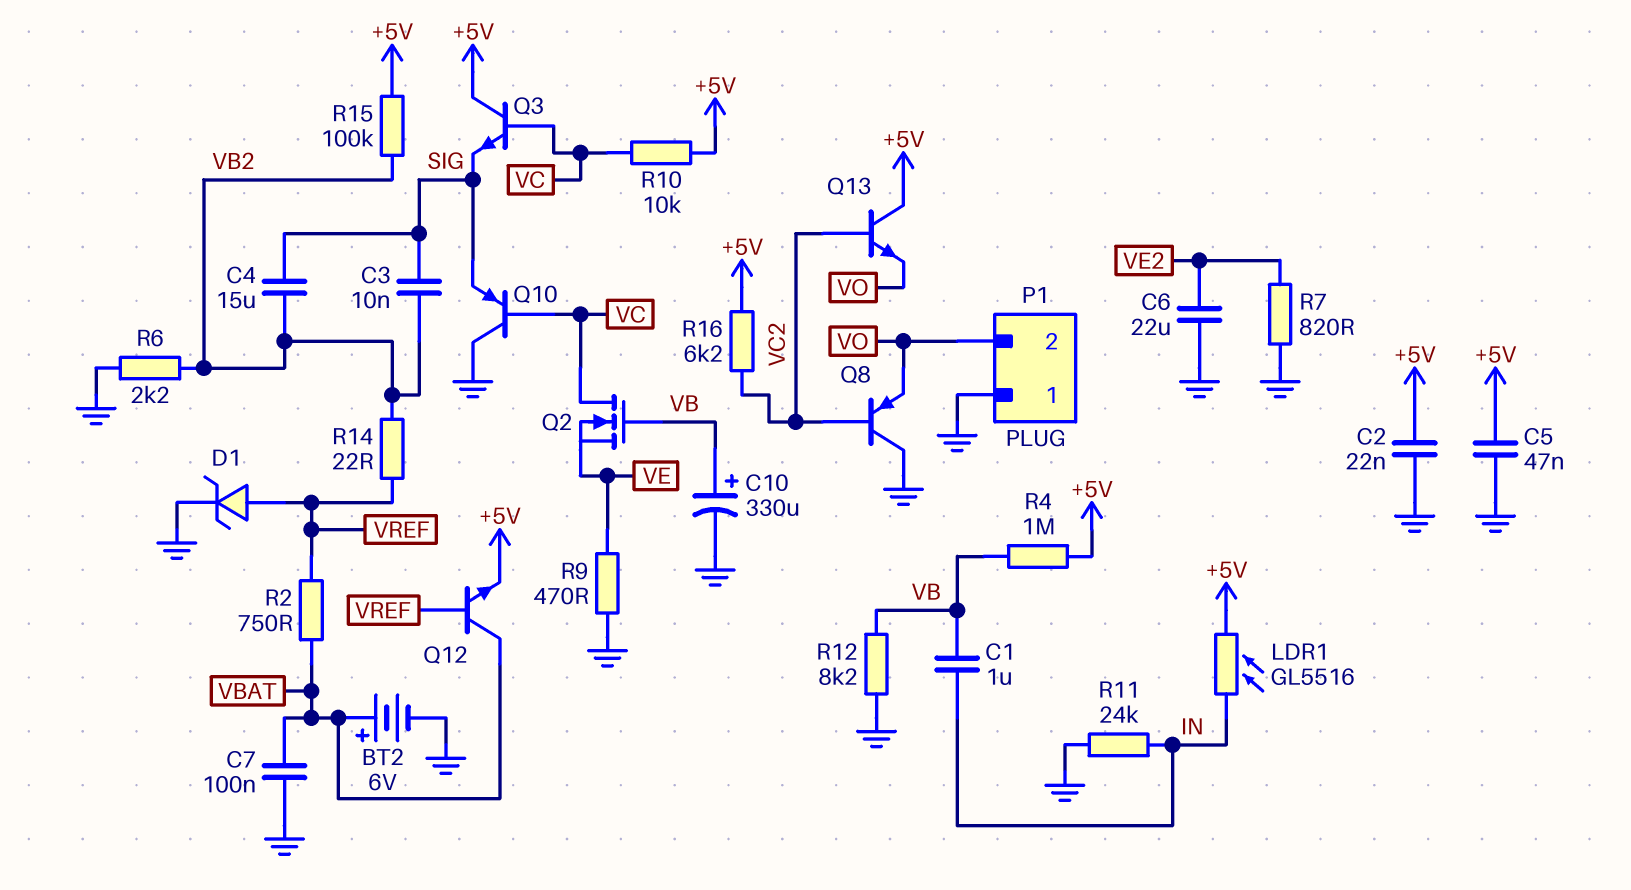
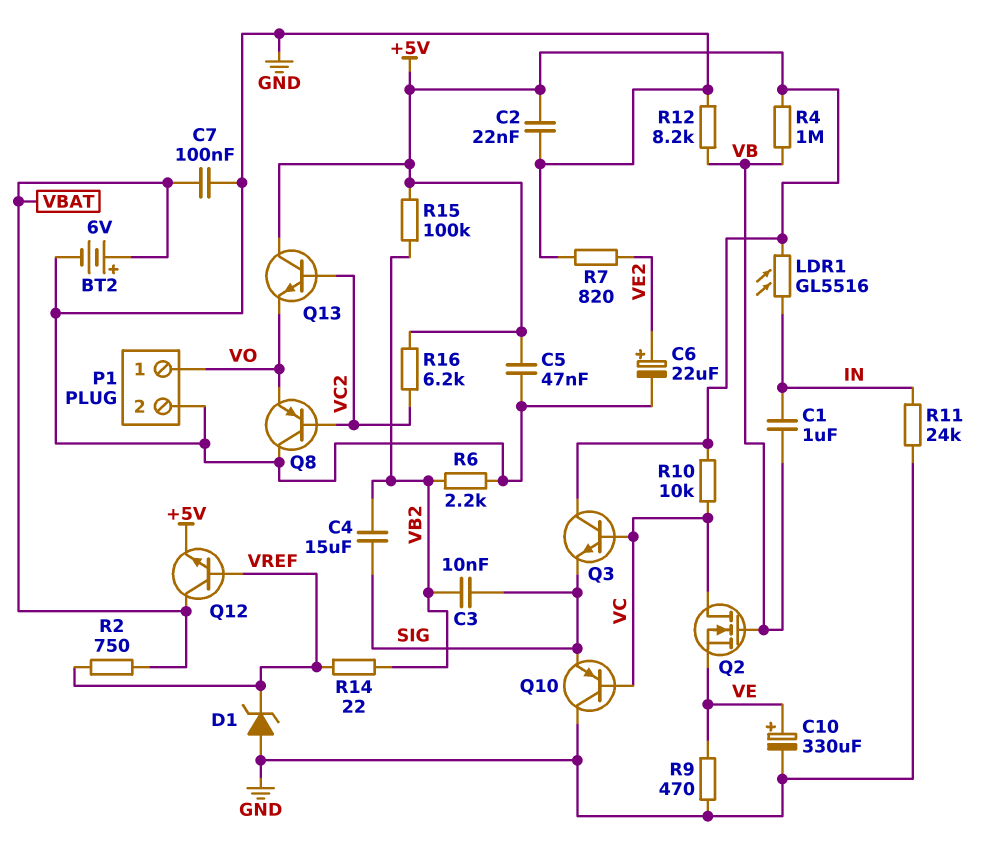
C6: 22uF (GND, VE2) -> 22uF (plus VE2, minus GND)
C10: 330uF (plus VB, minus GND) -> 330uF (plus VE, minus GND)
D1: zener (A VREF, K GND) -> zener (A GND, K VREF)
P1 pin 1: GND -> VO
P1 pin 2: VO -> GND

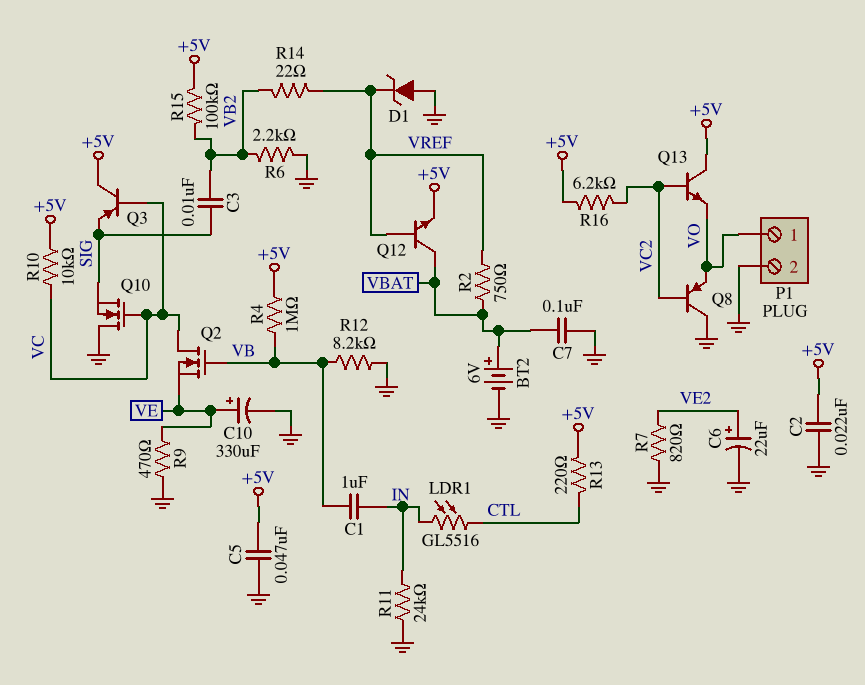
C4: 15uF (SIG, VB2) -> none
LDR1: GL5516 (+5V, IN) -> GL5516 (CTL, IN)
Q3: NPN (B VC, C +5V, E SIG) -> PNP (B VC, C +5V, E SIG)
Q10: PNP (B VC, C GND, E SIG) -> NMOS (G VC, D GND, S SIG)
R13: none -> 220 (+5V, CTL)

